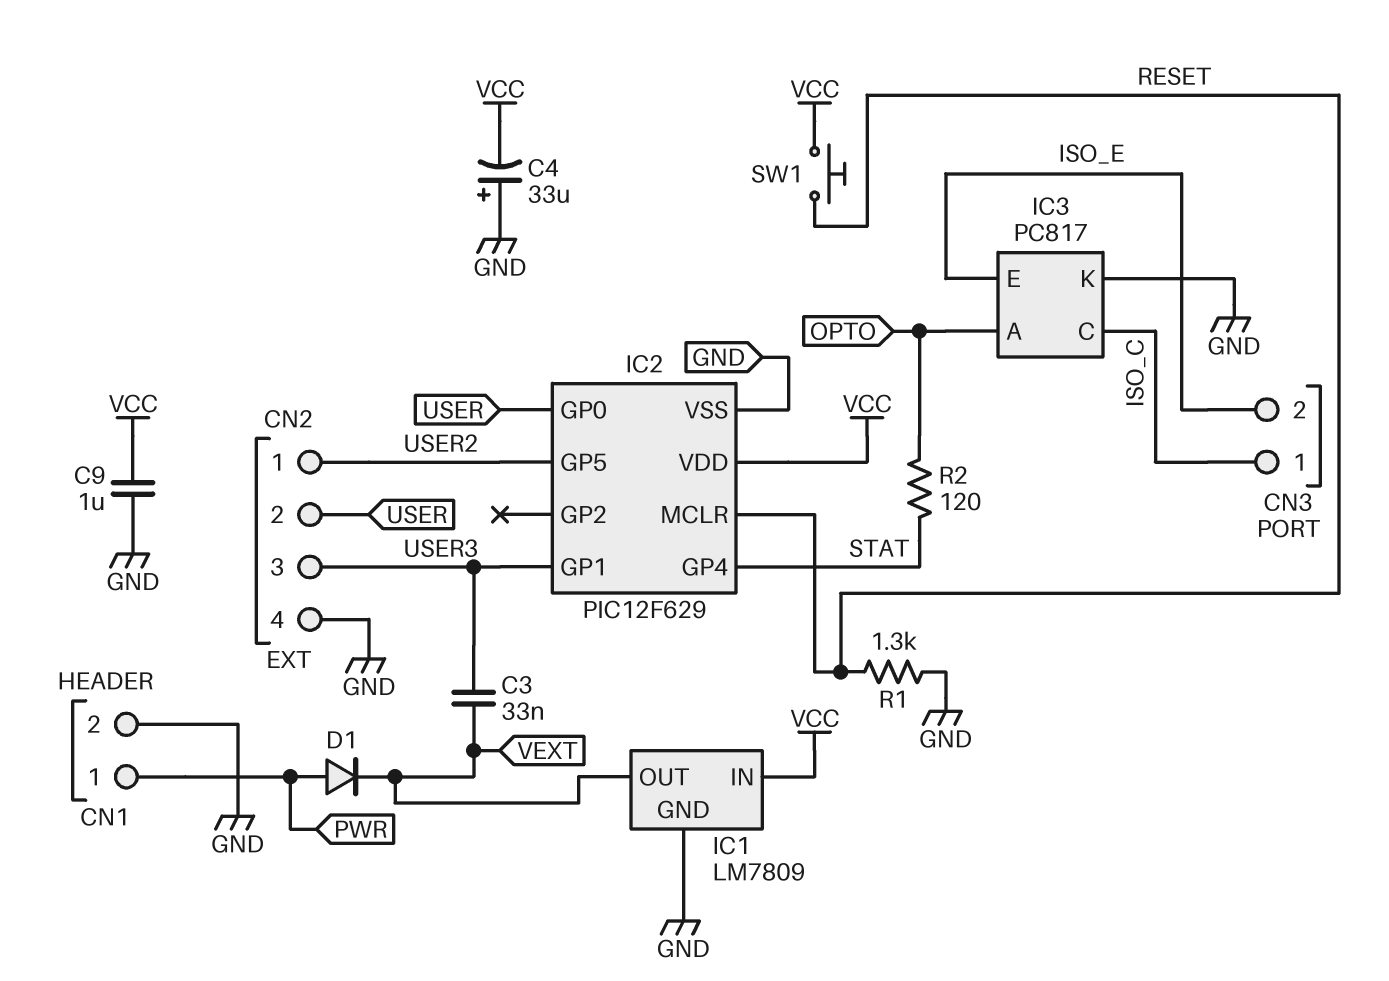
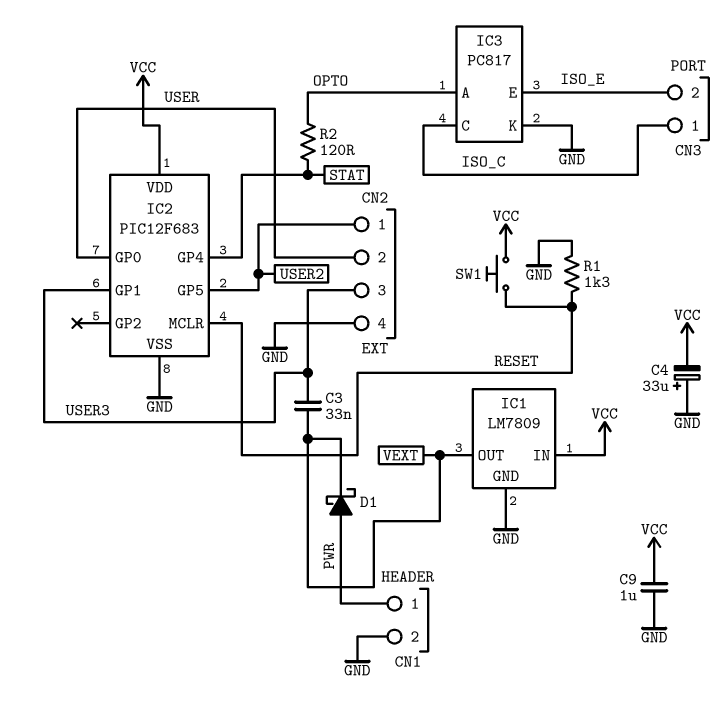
D1: diode (A PWR, K VEXT) -> schottky (A PWR, K VEXT)
IC2: PIC12F629 -> PIC12F683

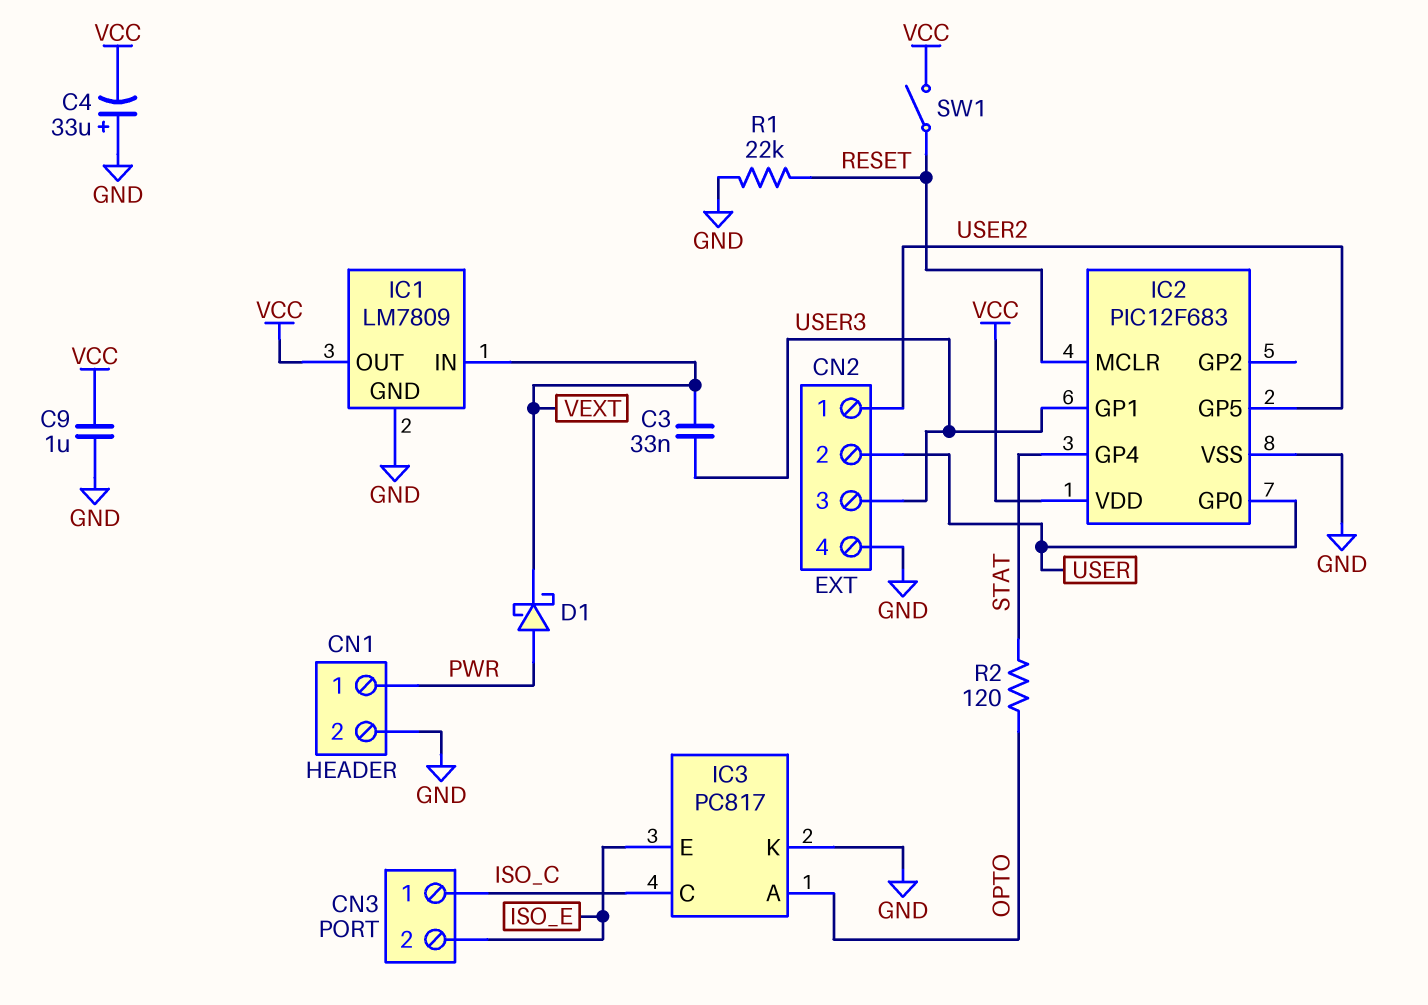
IC1 pin IN: VCC -> VEXT
IC1 pin OUT: VEXT -> VCC
R1: 1.3k (GND, RESET) -> 22k (GND, RESET)
SW1: button (RESET, VCC) -> switch (RESET, VCC)

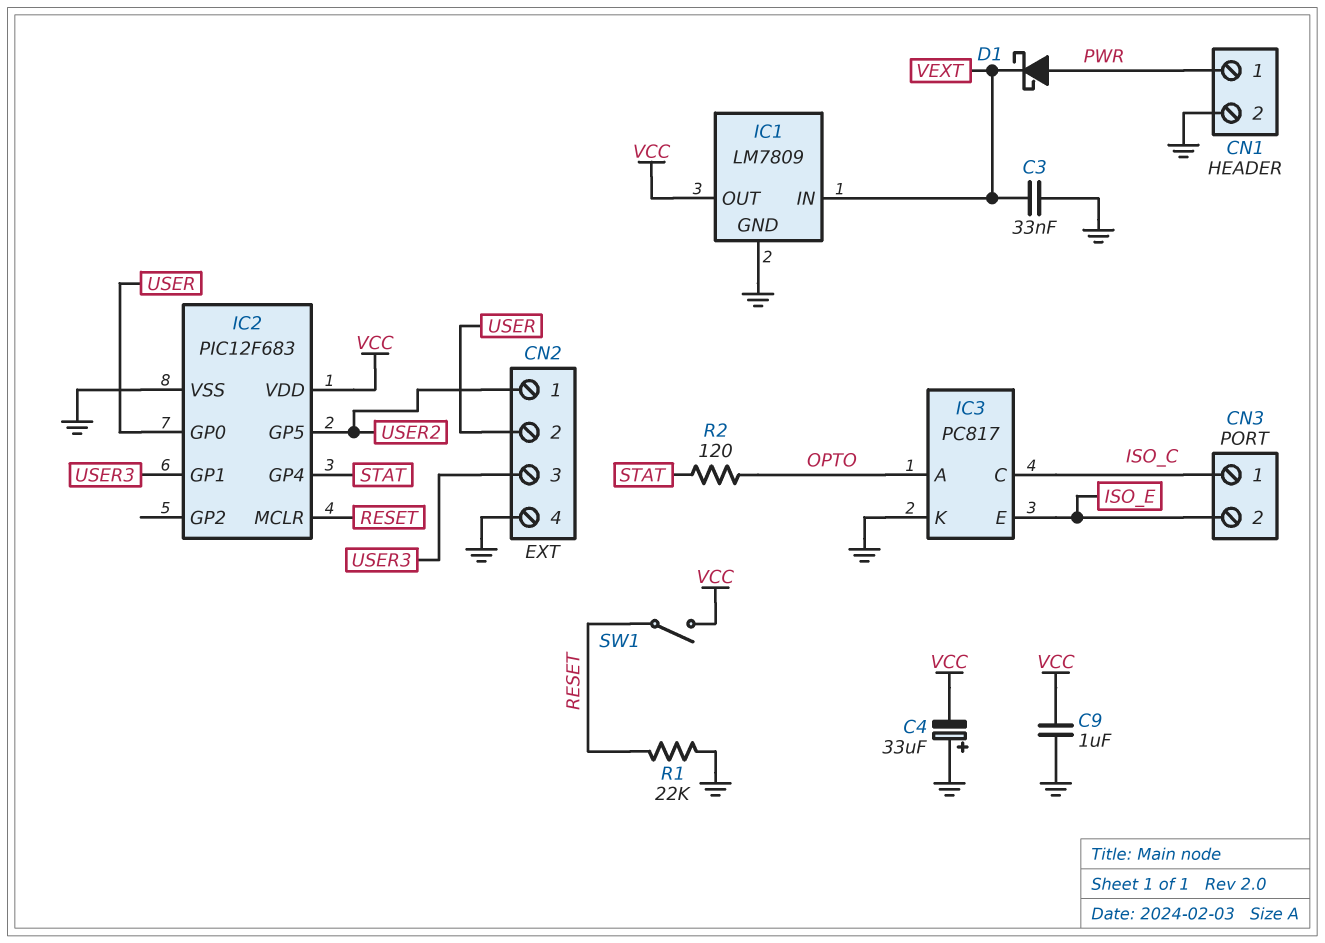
C3: 33nF (USER3, VEXT) -> 33nF (GND, VEXT)

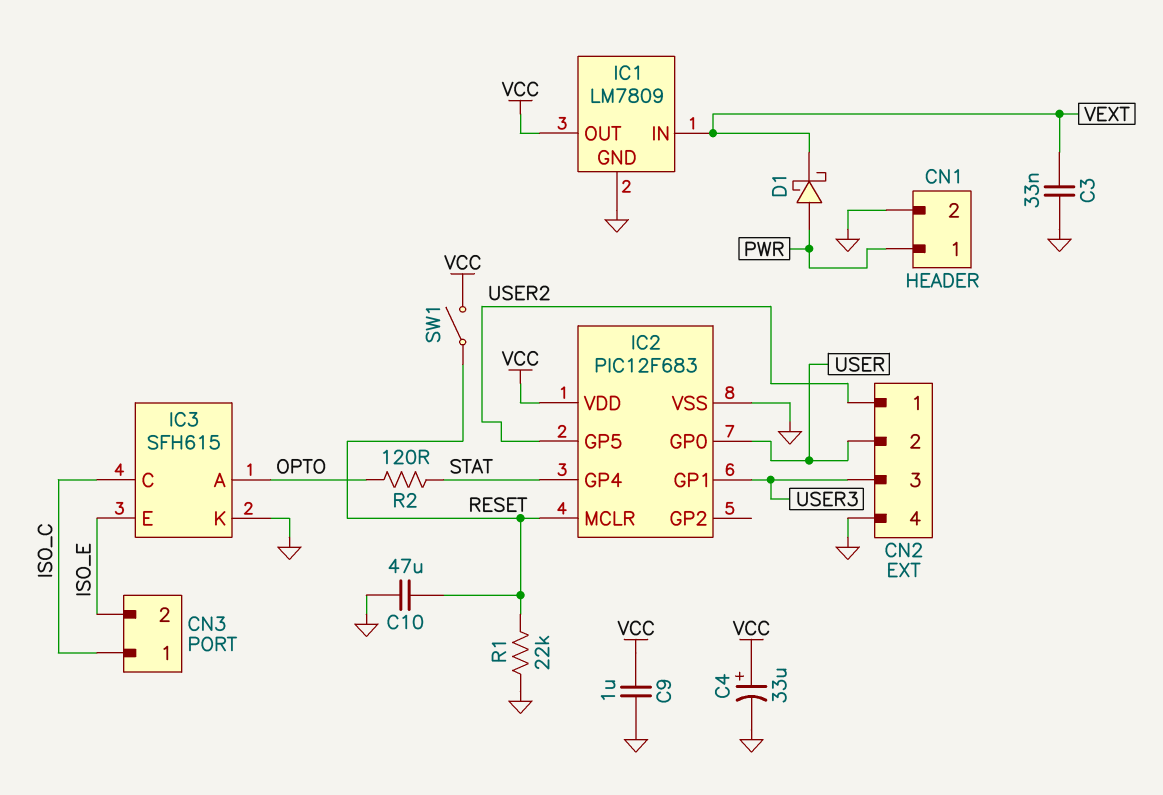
C4: 33uF (plus GND, minus VCC) -> 33uF (plus VCC, minus GND)
C10: none -> 47uF (GND, RESET)
IC3: PC817 -> SFH615

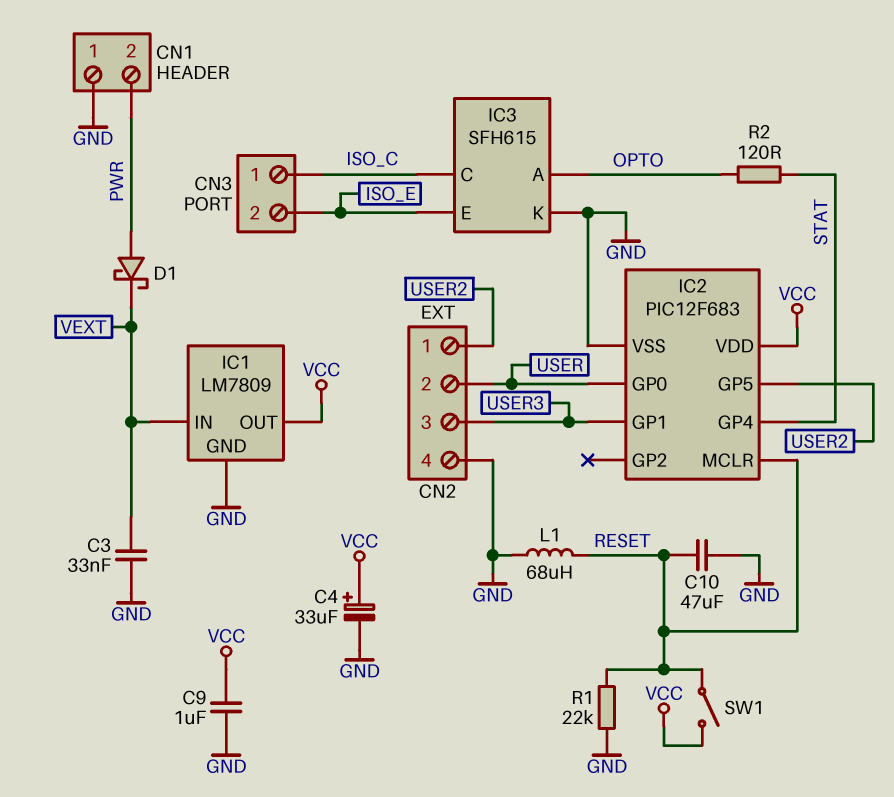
CN1 pin 1: PWR -> GND
CN1 pin 2: GND -> PWR
L1: none -> 68uH (GND, RESET)

